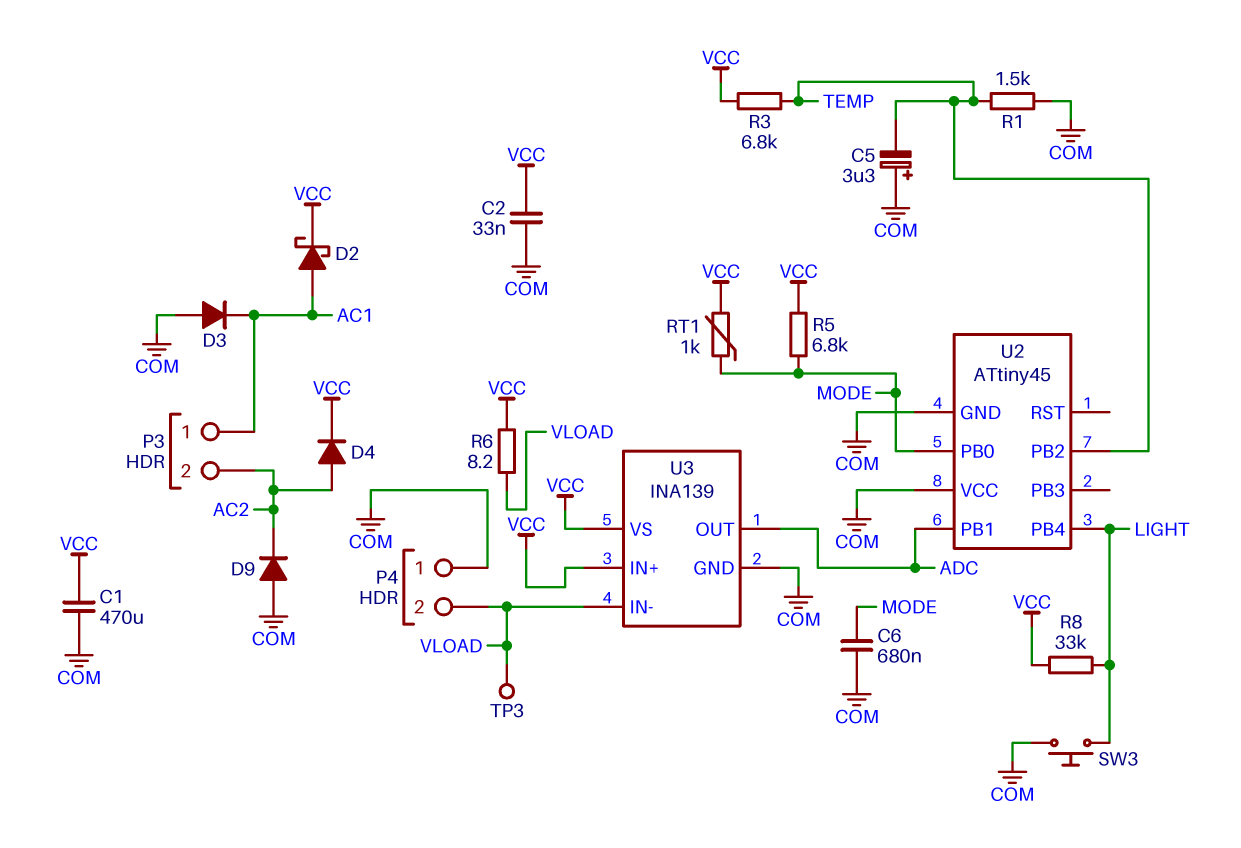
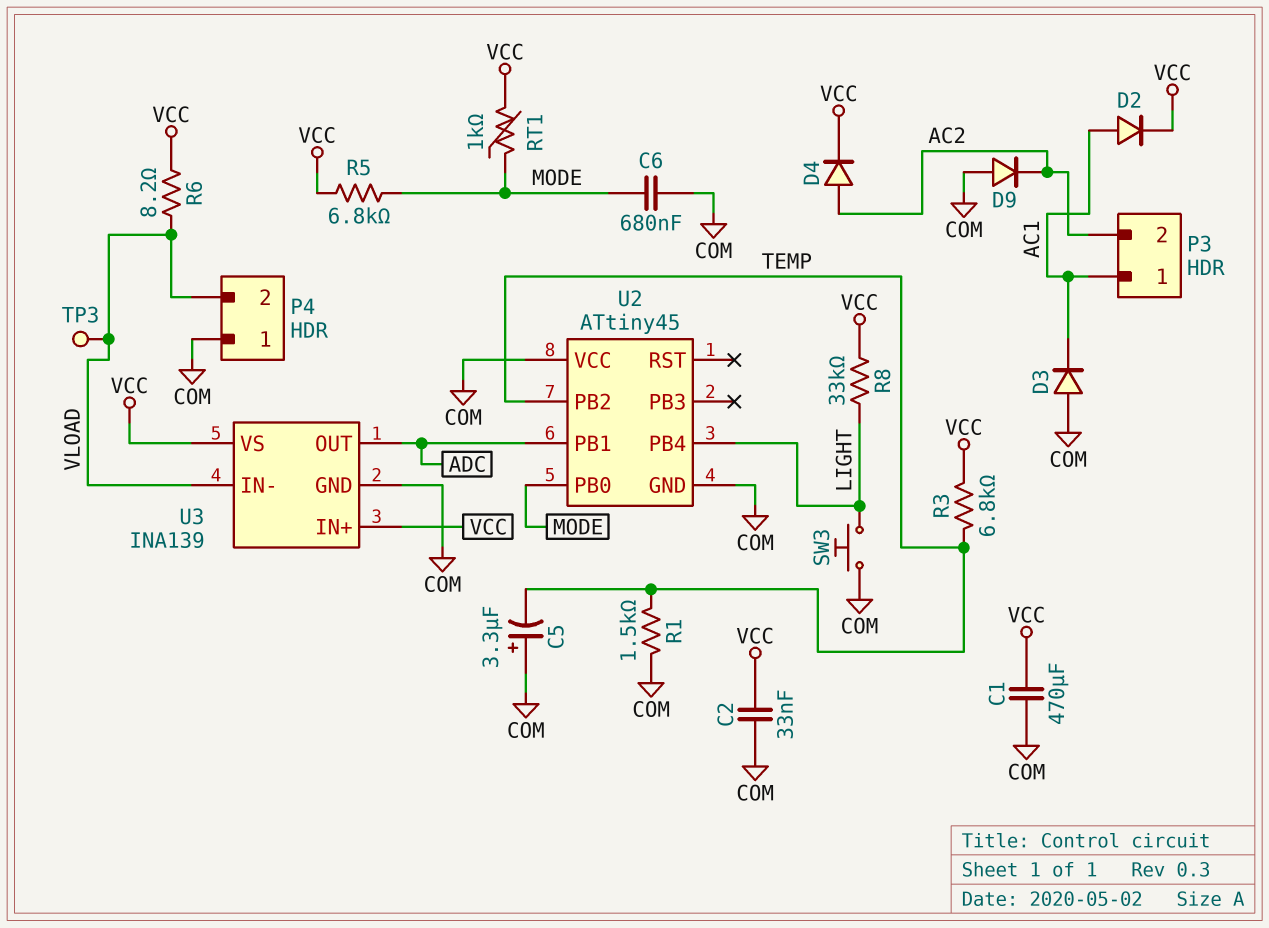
D2: schottky (A AC1, K VCC) -> diode (A AC1, K VCC)

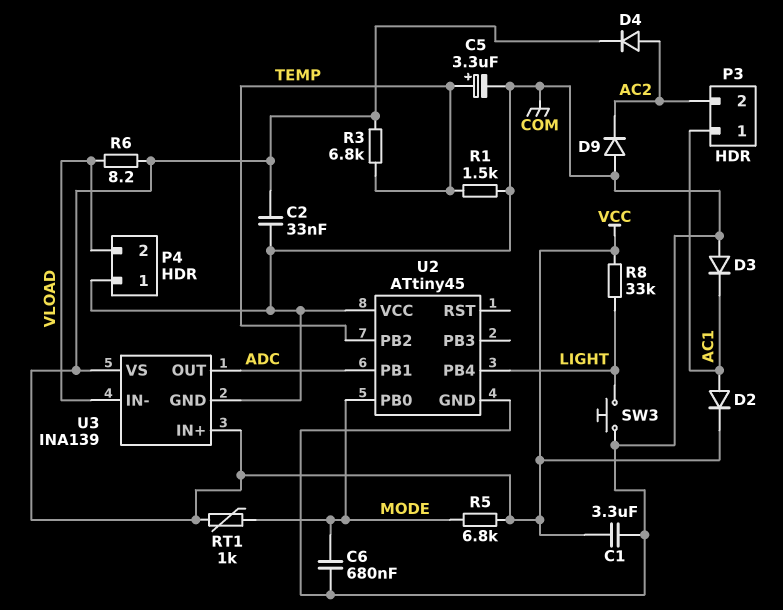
C1: 470uF (COM, VCC) -> 3.3uF (COM, VCC)
C5: 3.3uF (plus COM, minus TEMP) -> 3.3uF (plus TEMP, minus COM)
TP3: test point (VLOAD) -> none

